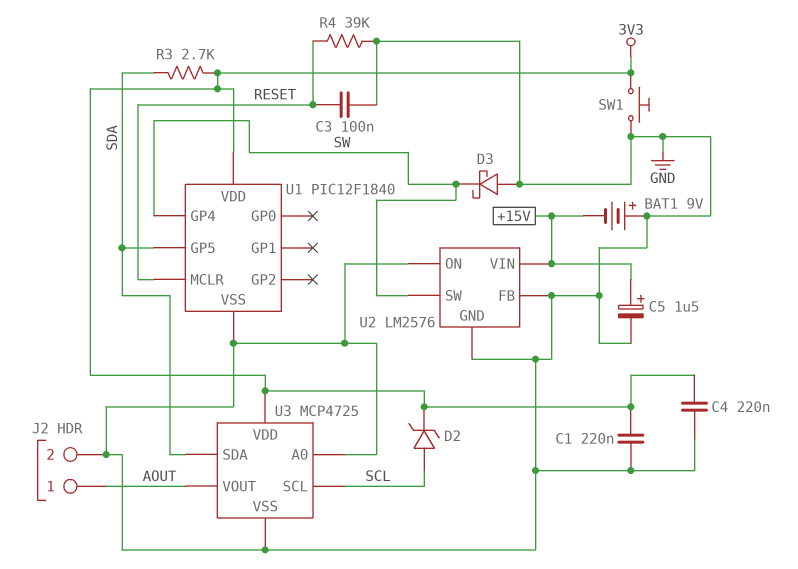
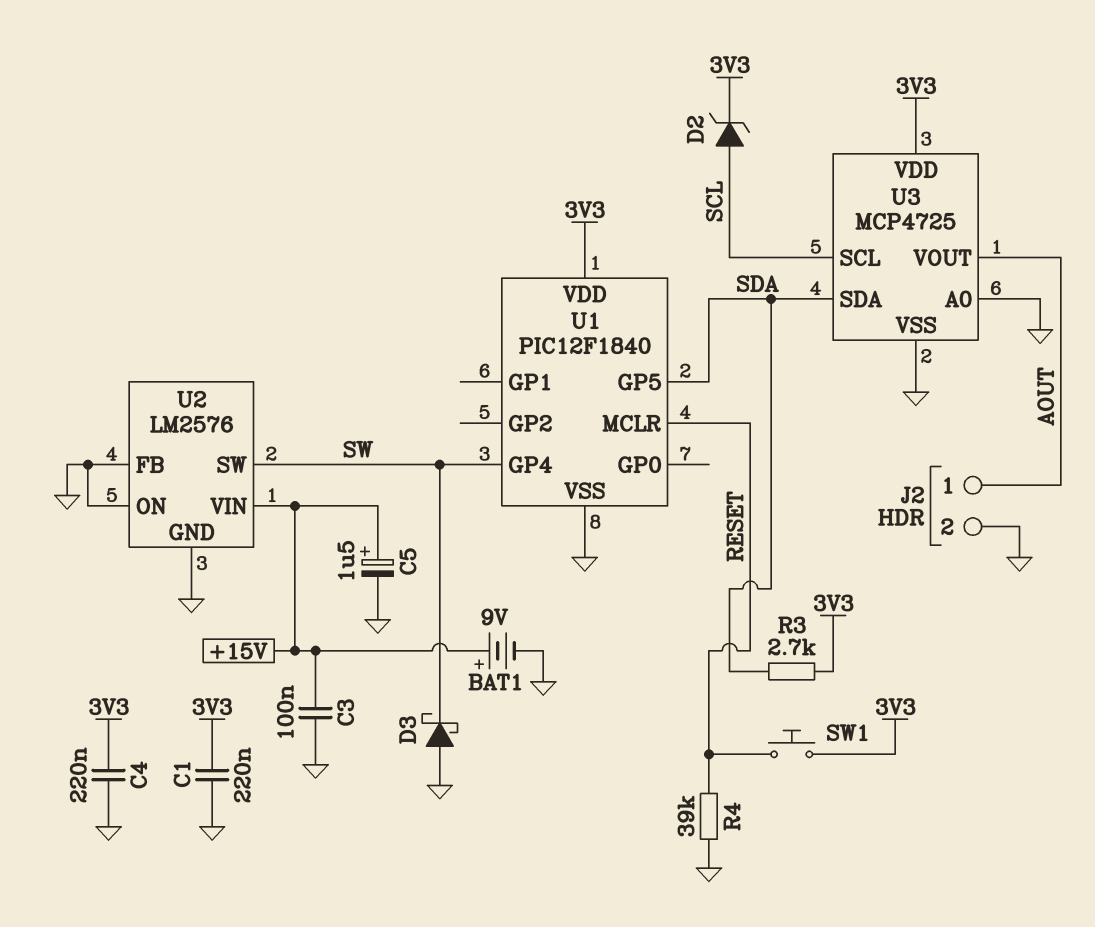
BAT1: 9V (plus GND, minus +15V) -> 9V (plus +15V, minus GND)
C3: 100nF (GND, RESET) -> 100nF (+15V, GND)
SW1: button (3V3, GND) -> button (3V3, RESET)

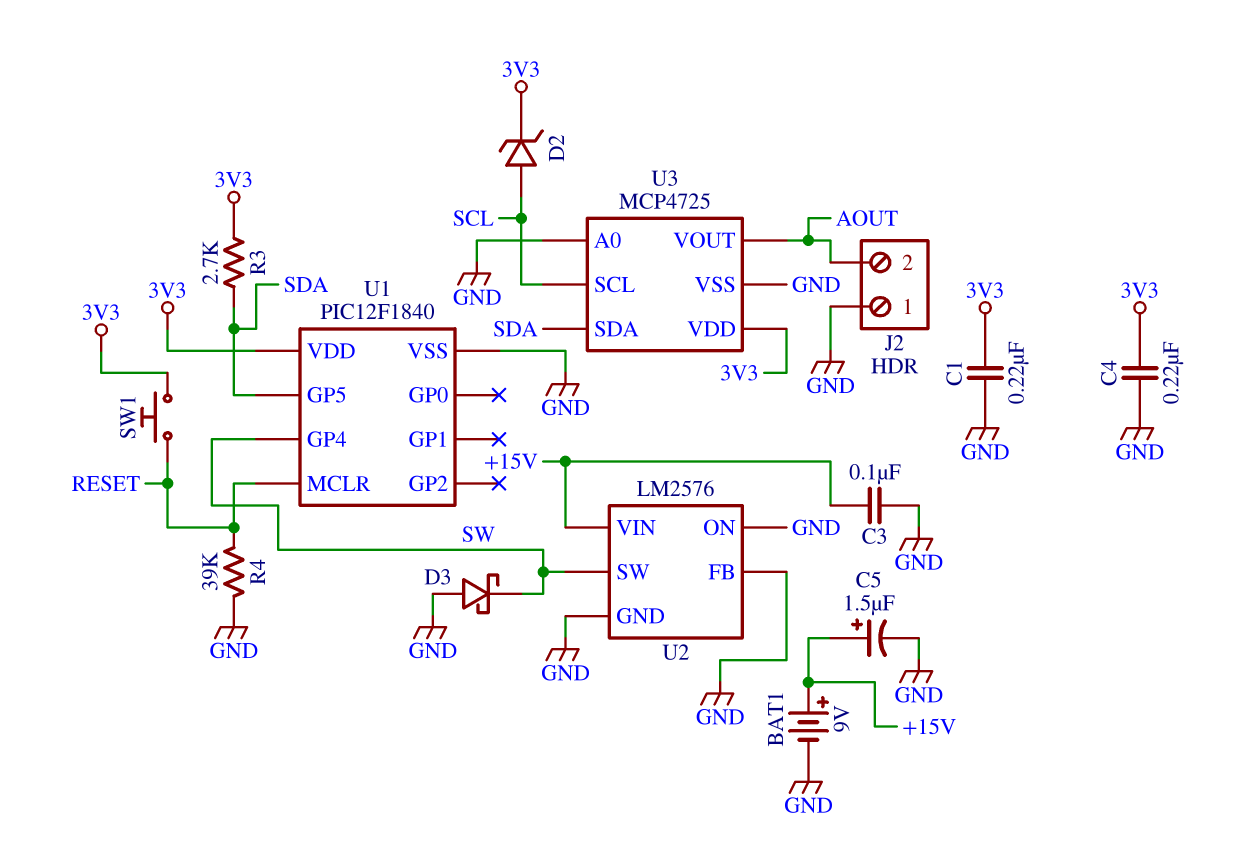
J2 pin 1: AOUT -> GND
J2 pin 2: GND -> AOUT

